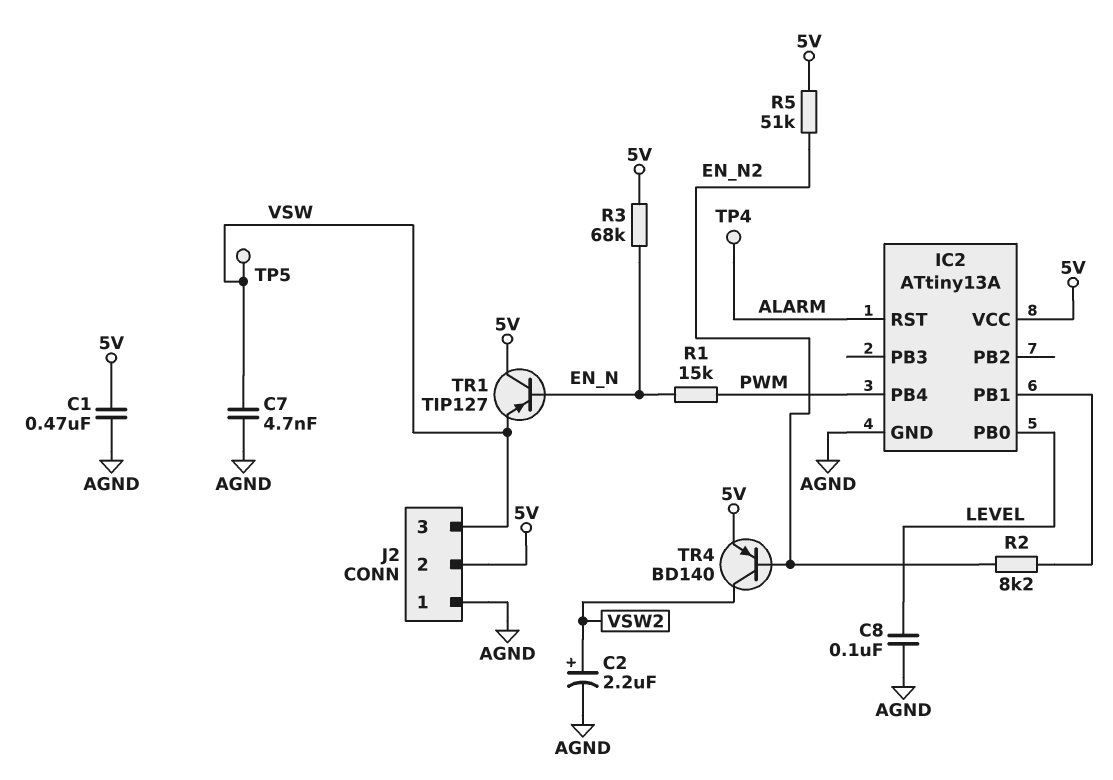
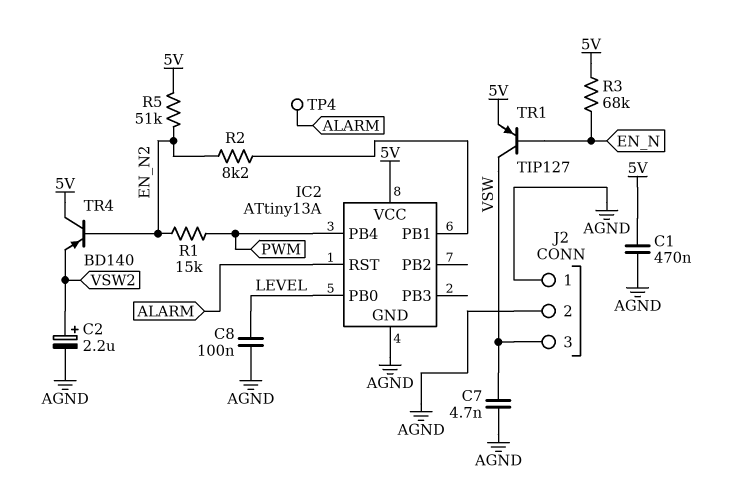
J2 pin 2: 5V -> AGND
R1: 15k (EN_N, PWM) -> 15k (EN_N2, PWM)
TP5: test point (VSW) -> none
TR1: PNP TIP127 (B EN_N, C 5V, E VSW) -> PNP TIP127 (B EN_N, C VSW, E 5V)
TR4: PNP BD140 (B EN_N2, C VSW2, E 5V) -> PNP BD140 (B EN_N2, C 5V, E VSW2)

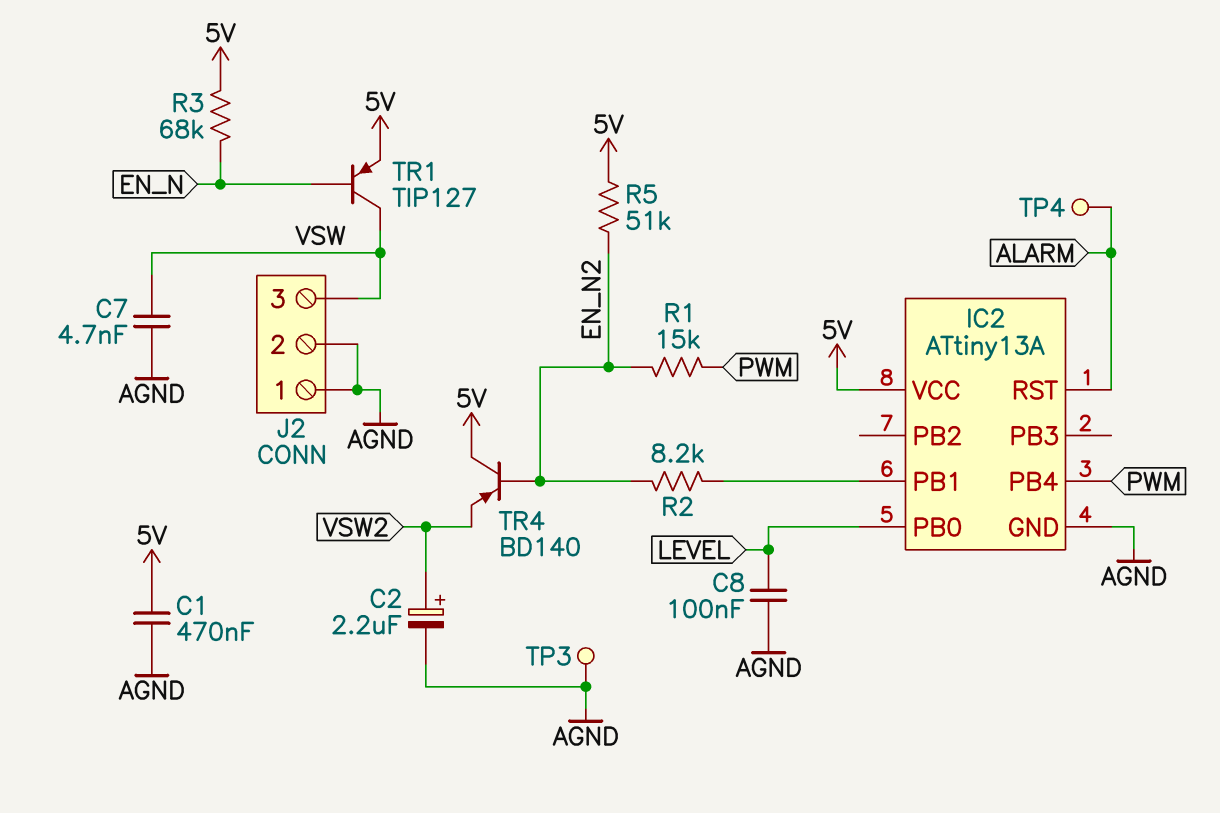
TP3: none -> test point (AGND)

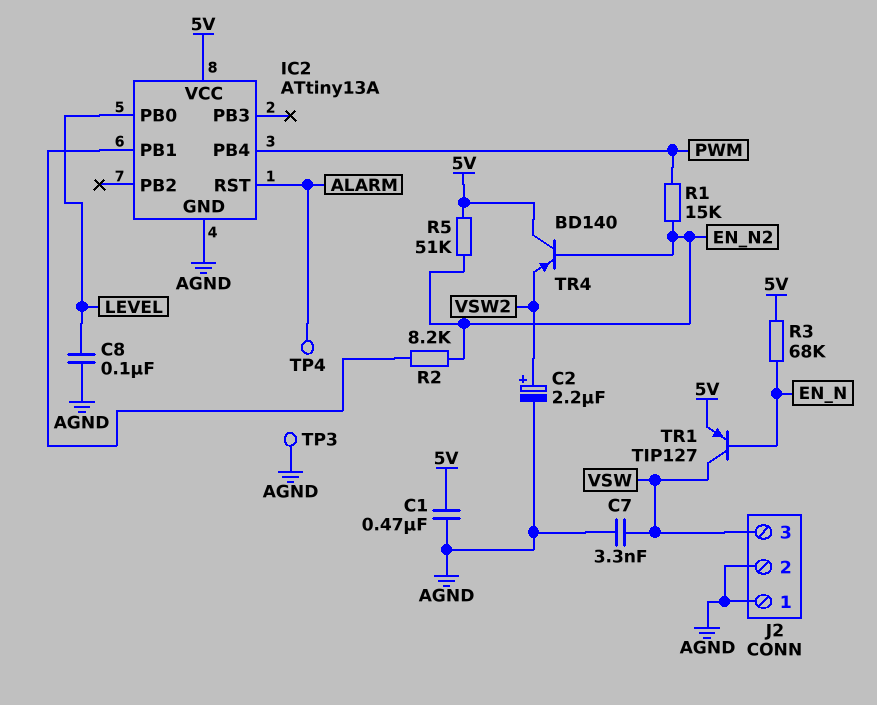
C7: 4.7nF (AGND, VSW) -> 3.3nF (AGND, VSW)

